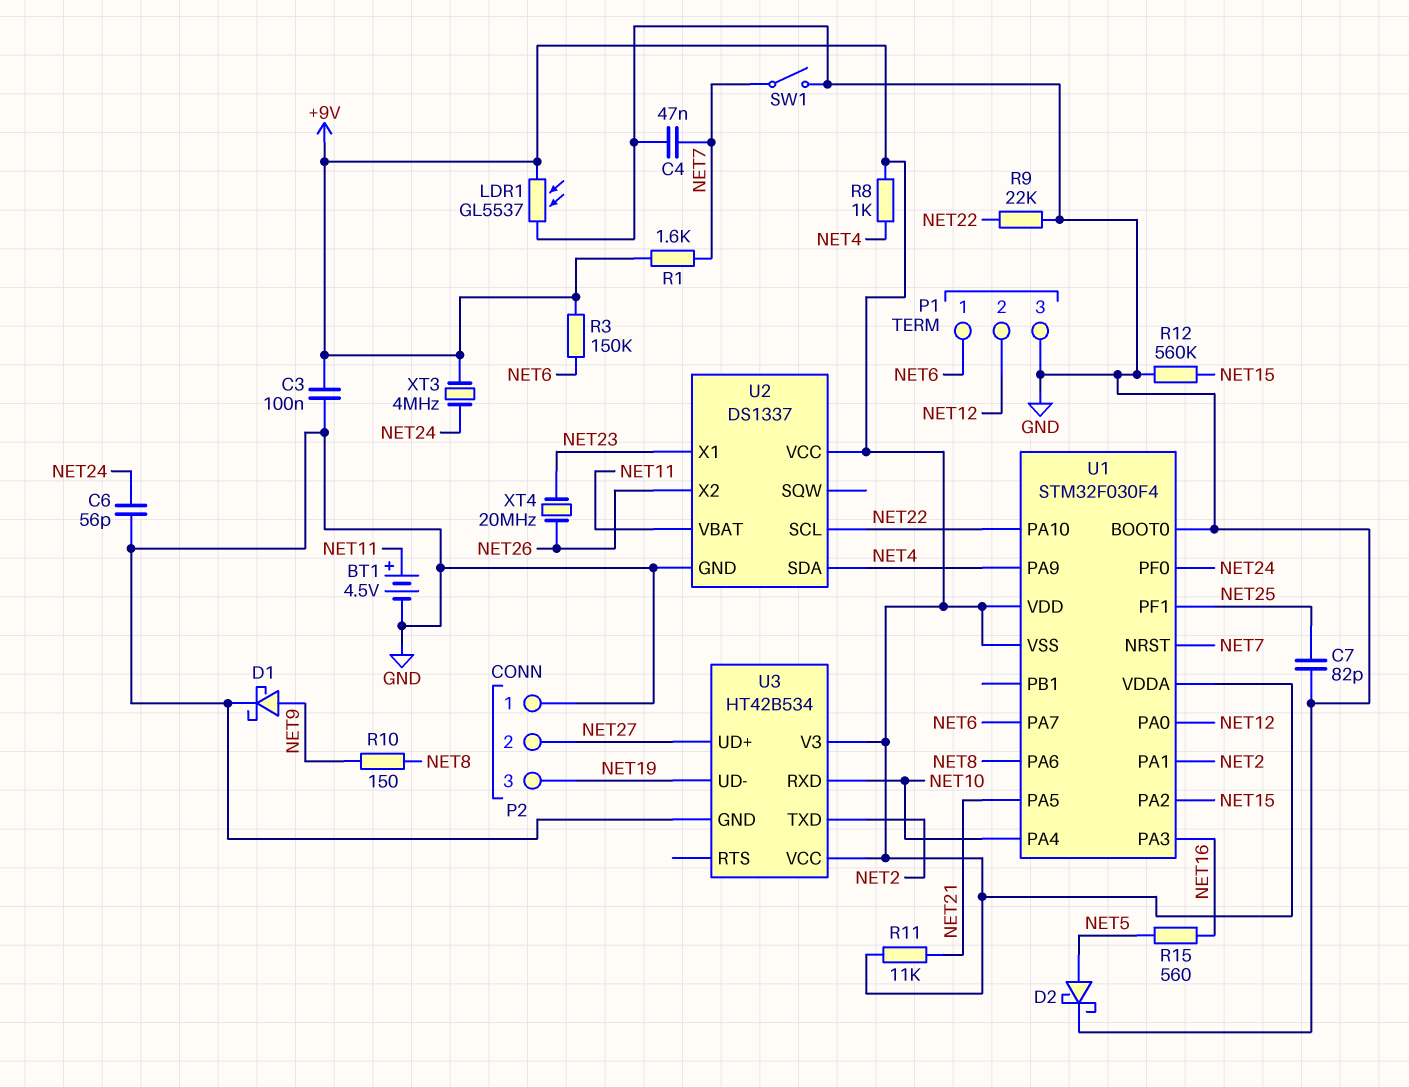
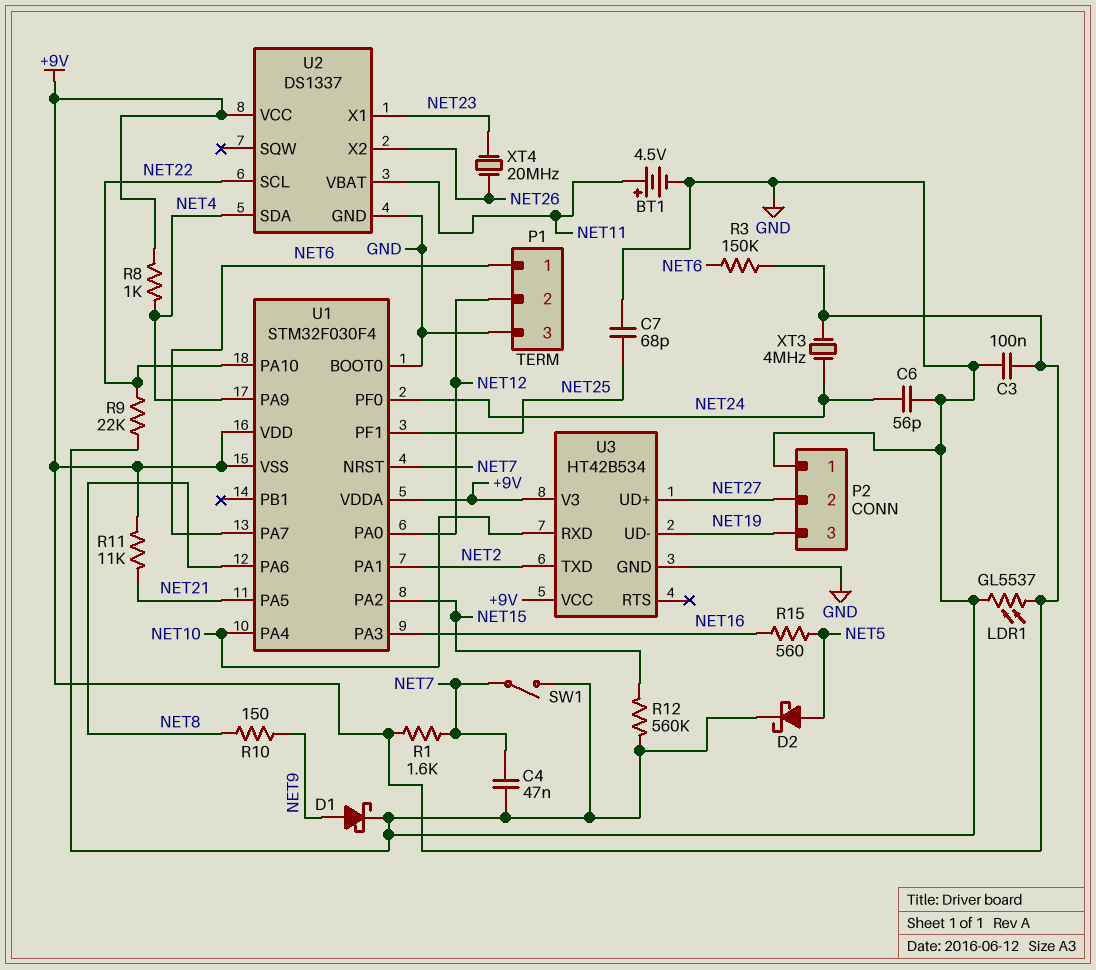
C7: 82pF (GND, NET25) -> 68pF (GND, NET25)

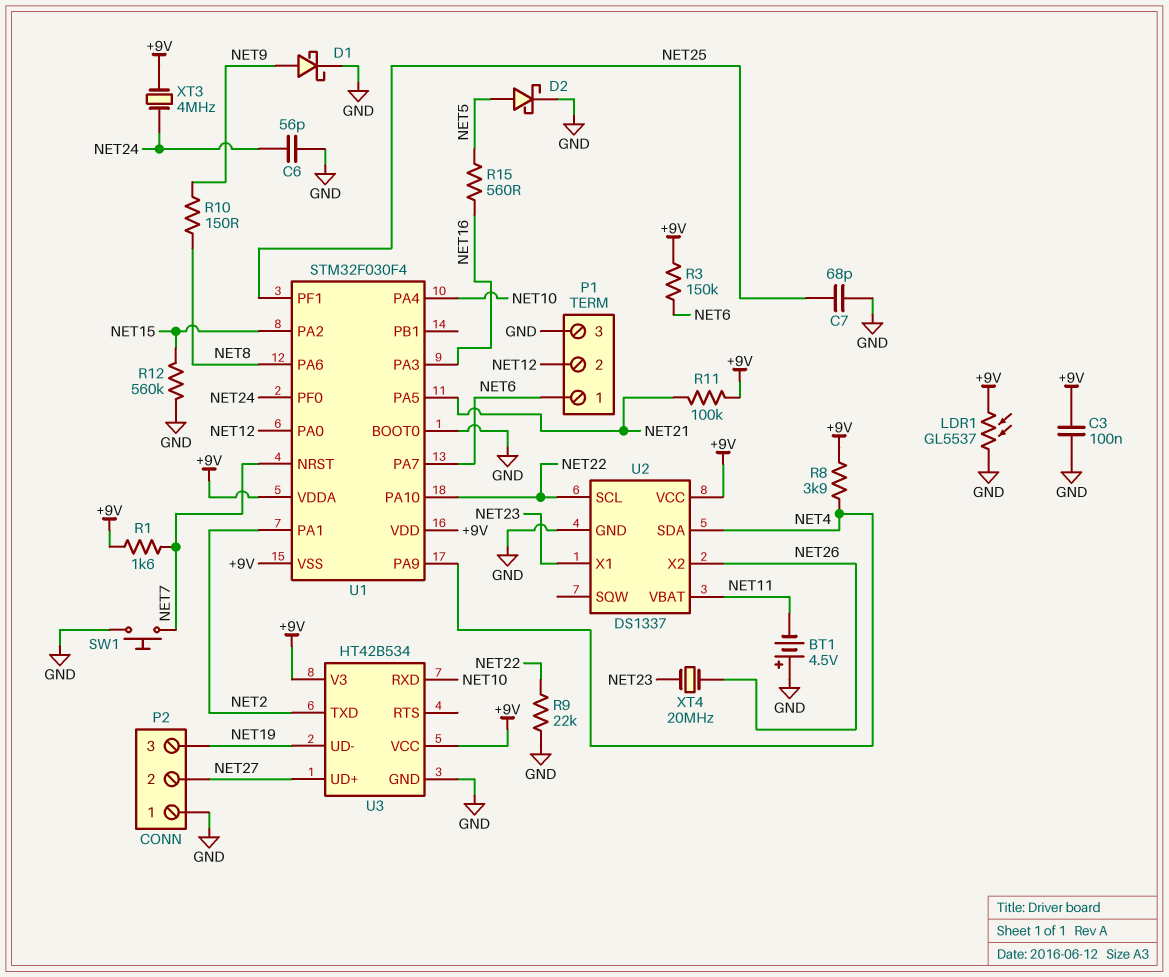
BT1: 4.5V (plus NET11, minus GND) -> 4.5V (plus GND, minus NET11)
C4: 47nF (GND, NET7) -> none
R8: 1k (+9V, NET4) -> 3.9k (+9V, NET4)
R11: 11k (+9V, NET21) -> 100k (+9V, NET21)
SW1: switch (GND, NET7) -> button (GND, NET7)

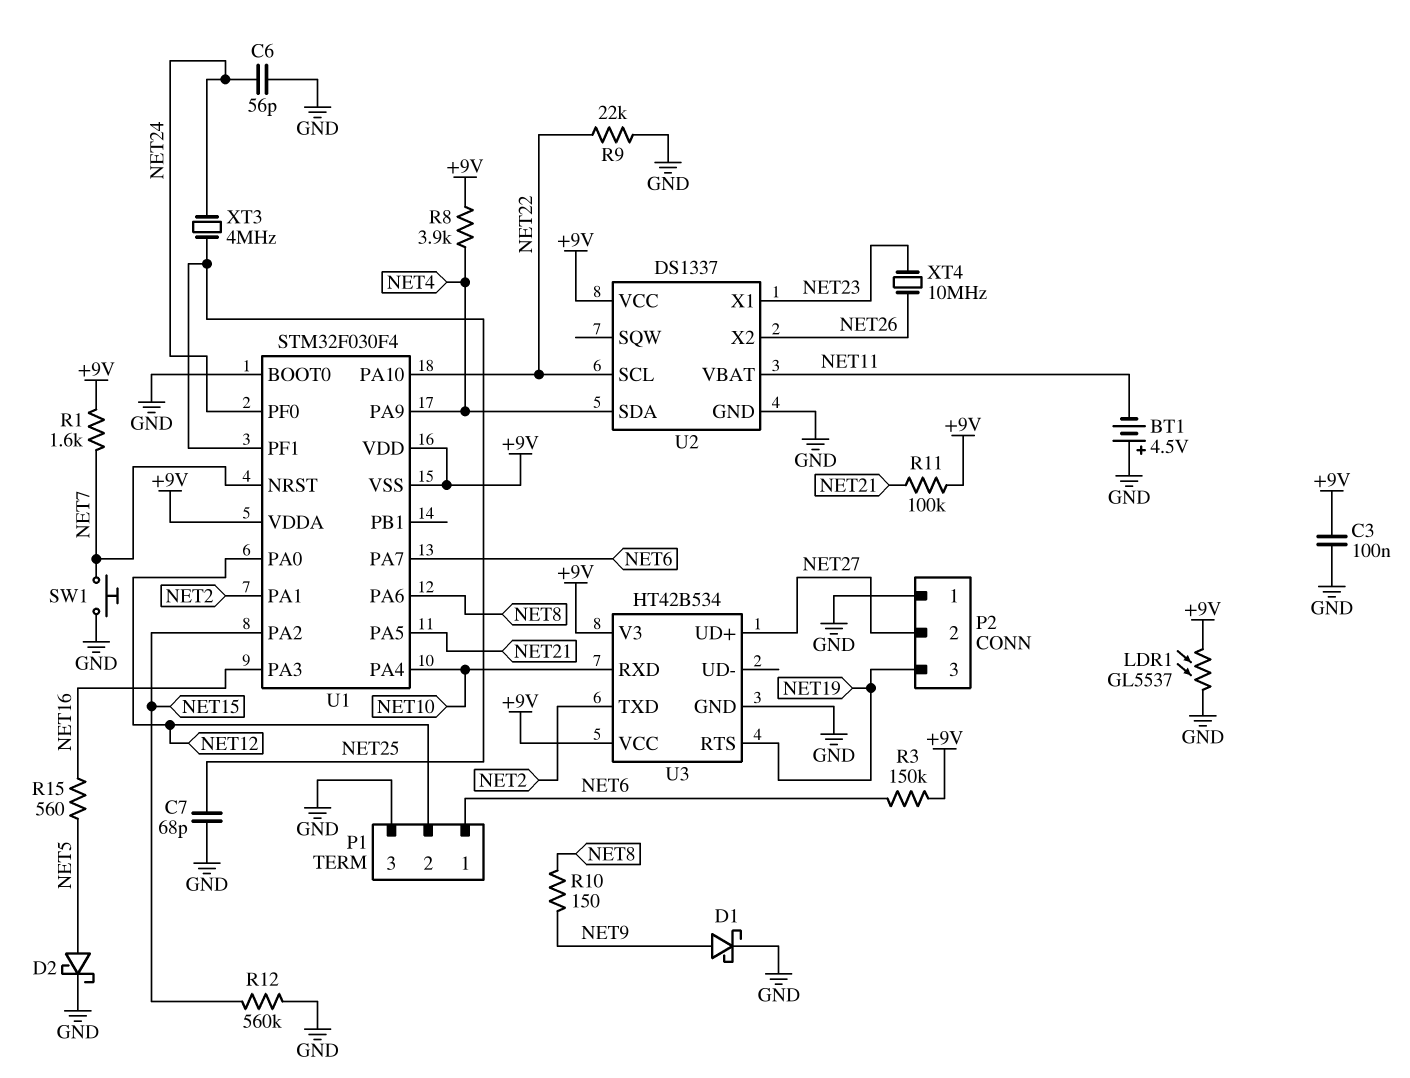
U3 pin RTS: none -> NET19
U3 pin UD-: NET19 -> none
XT3: 4MHz (+9V, NET24) -> 4MHz (NET24, NET25)
XT4: 20MHz (NET23, NET26) -> 10MHz (NET23, NET26)

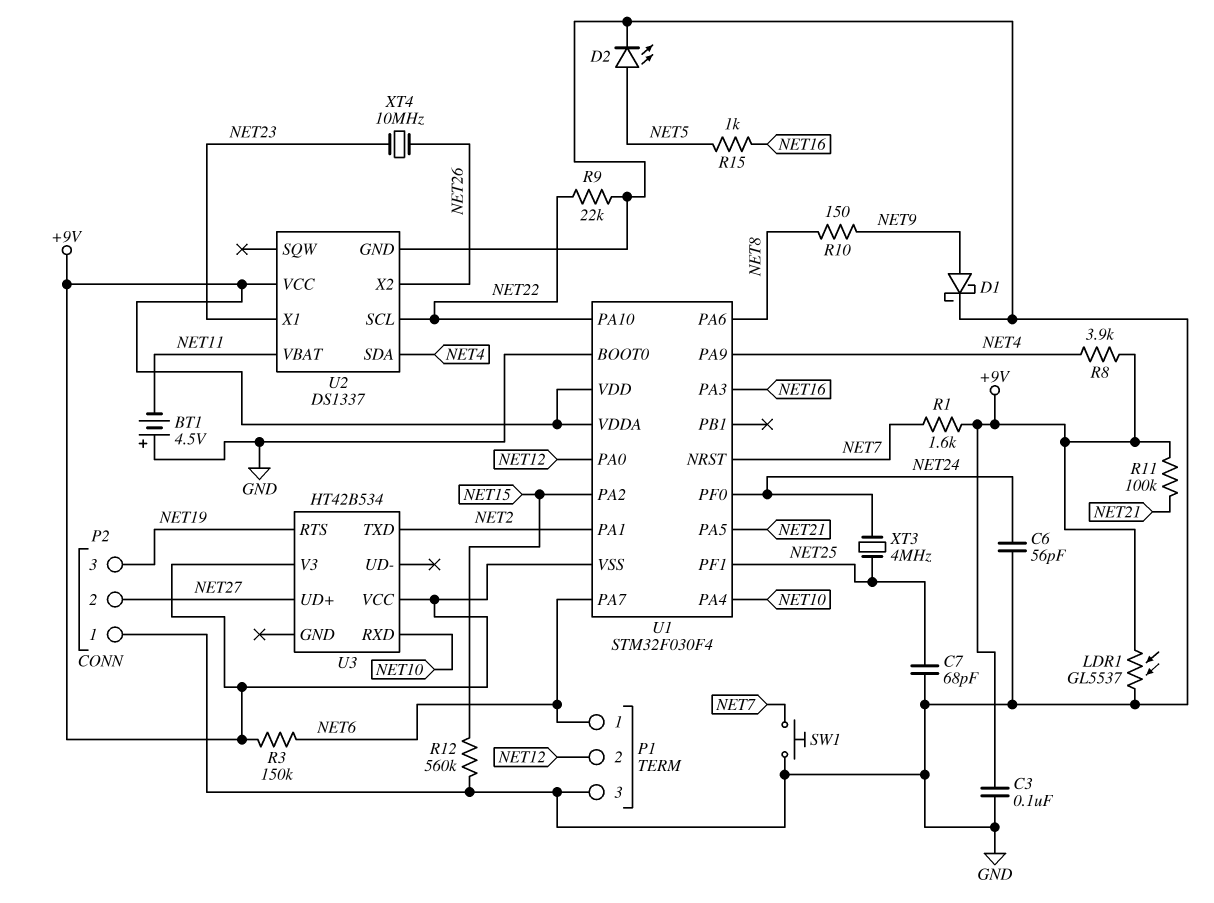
D2: schottky (A NET5, K GND) -> LED (A NET5, K GND)
R15: 560 (NET5, NET16) -> 1k (NET5, NET16)
U3 pin GND: GND -> none

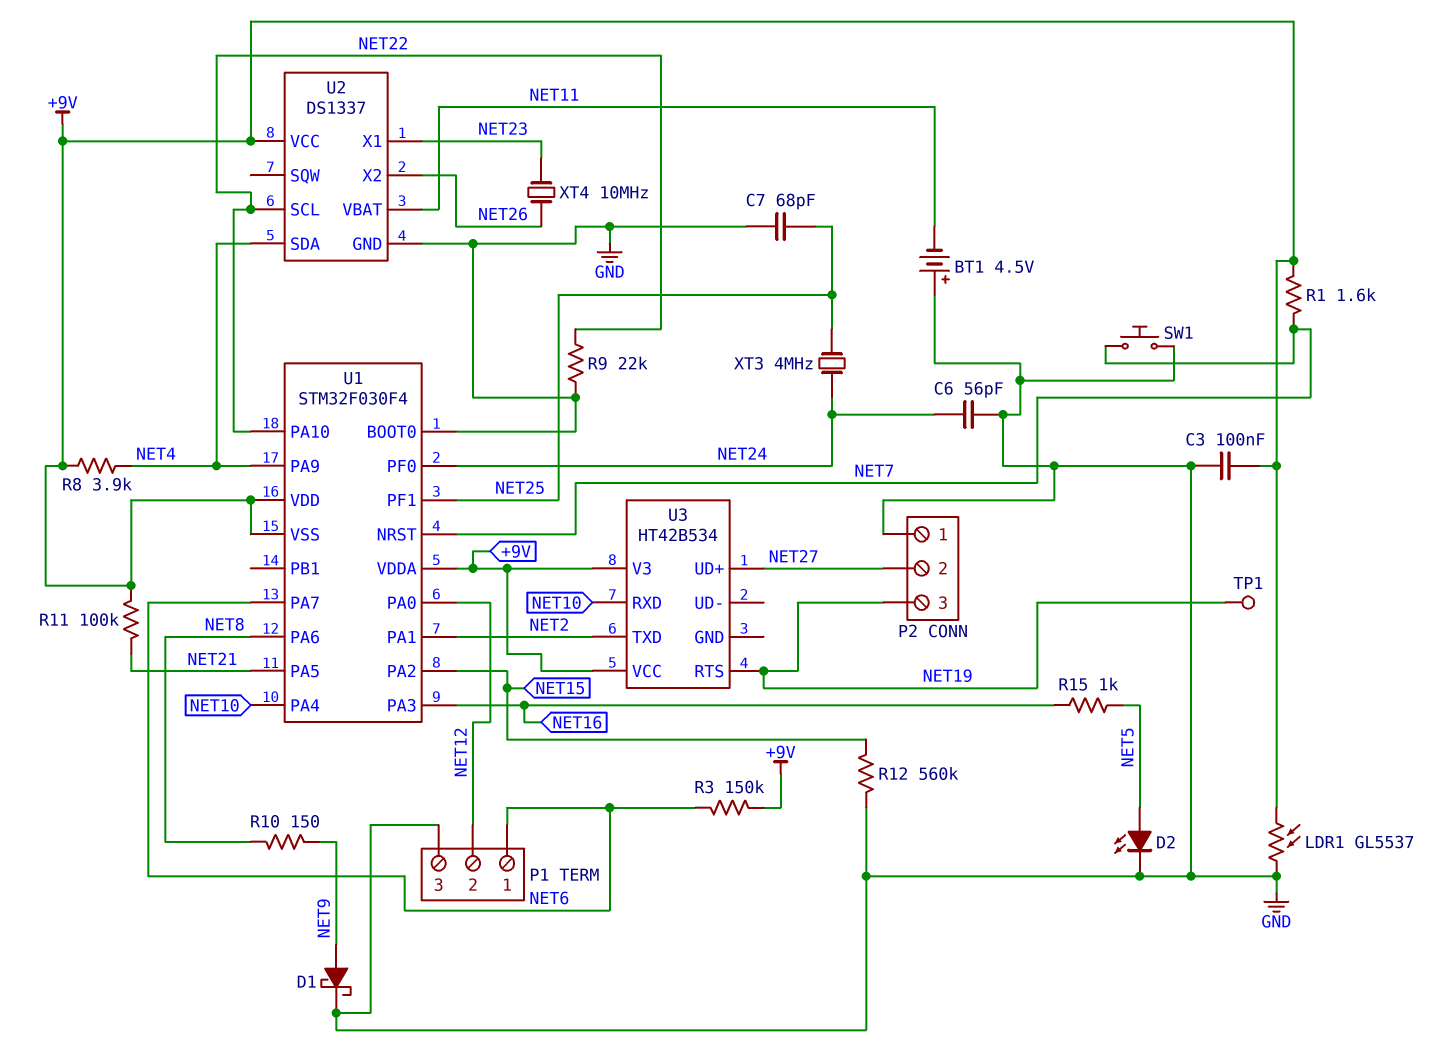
TP1: none -> test point (NET19)

